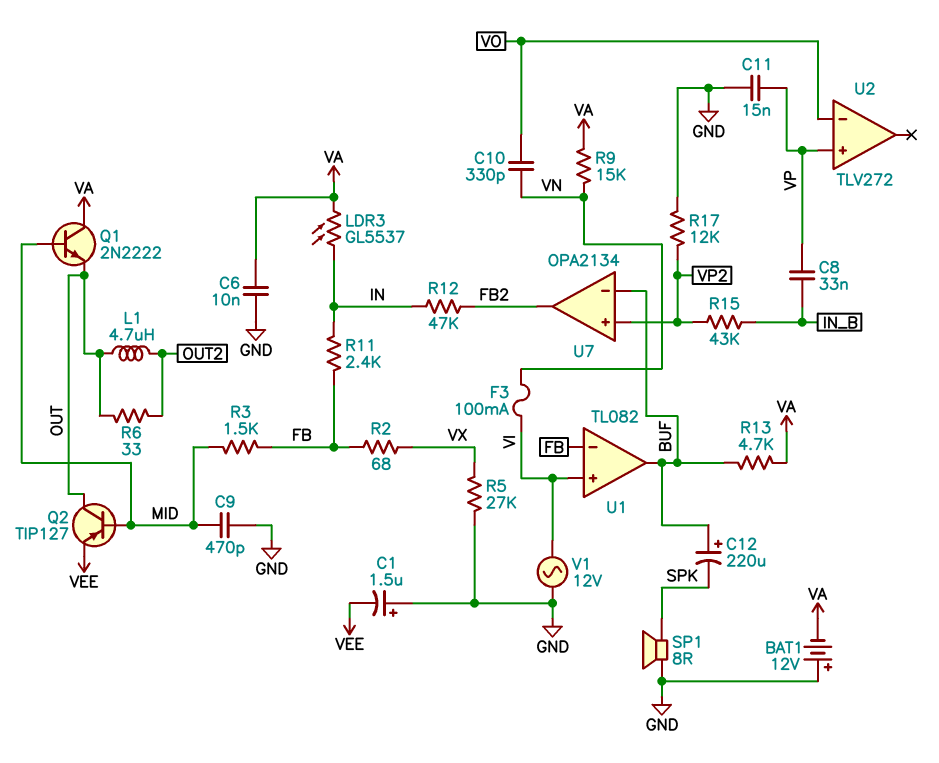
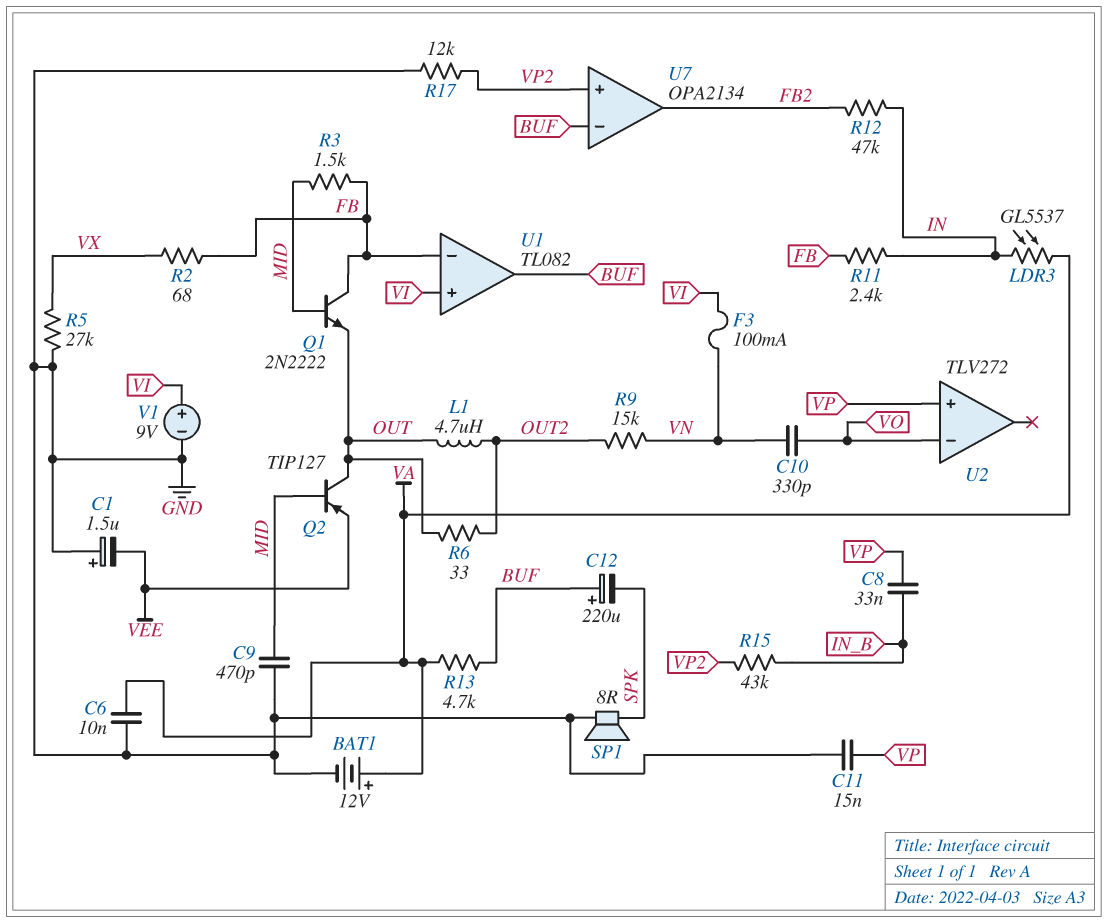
BAT1: 12V (plus GND, minus VA) -> 12V (plus VA, minus GND)
Q1: NPN 2N2222 (B MID, C VA, E OUT) -> NPN 2N2222 (B MID, C FB, E OUT)
R9: 15k (VA, VN) -> 15k (OUT2, VN)
V1: AC 12V (GND, VI) -> 9V (plus VI, minus GND)

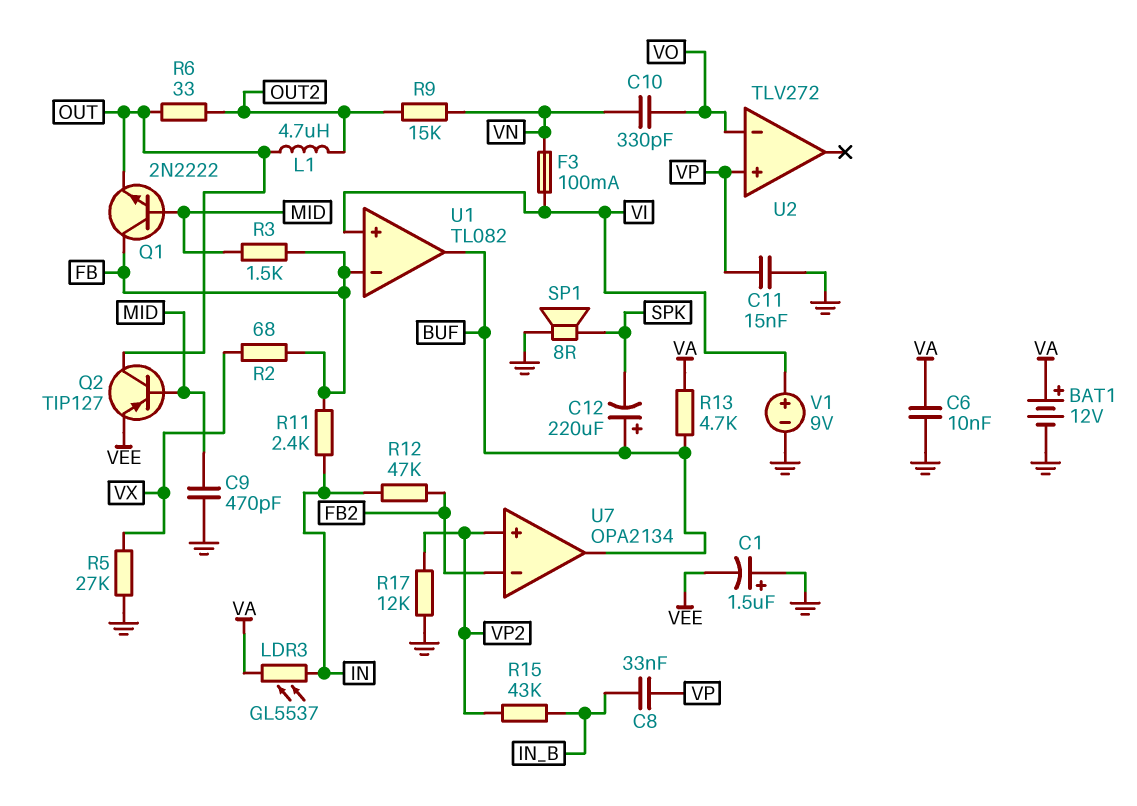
U7 pin in-: BUF -> FB2
U7 pin out: FB2 -> BUF

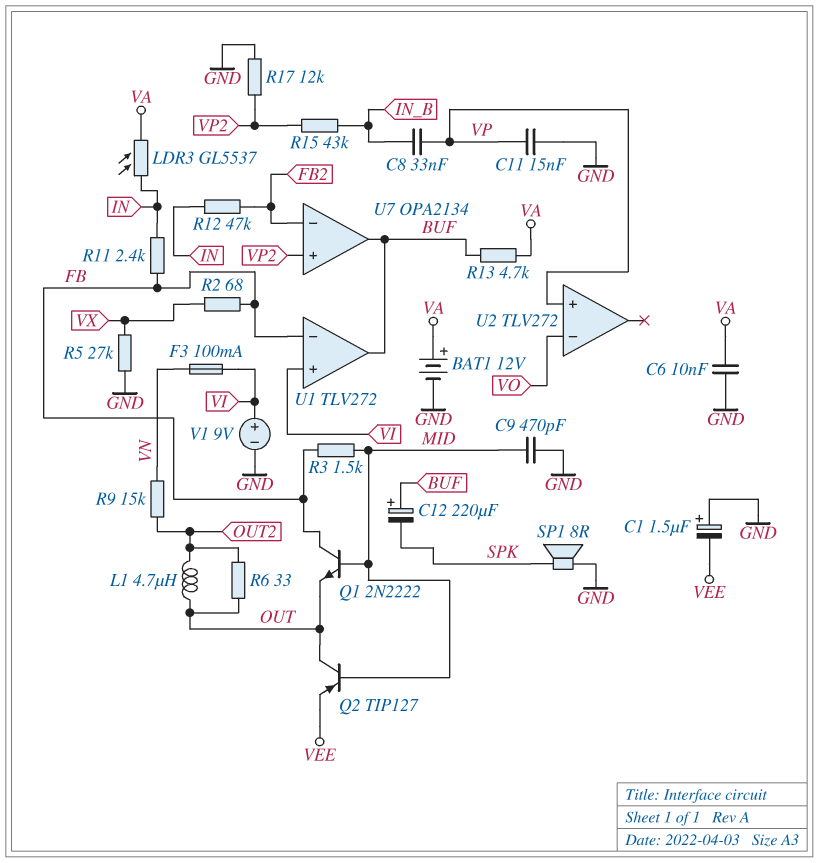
C10: 330pF (VN, VO) -> none
U1: TL082 -> TLV272

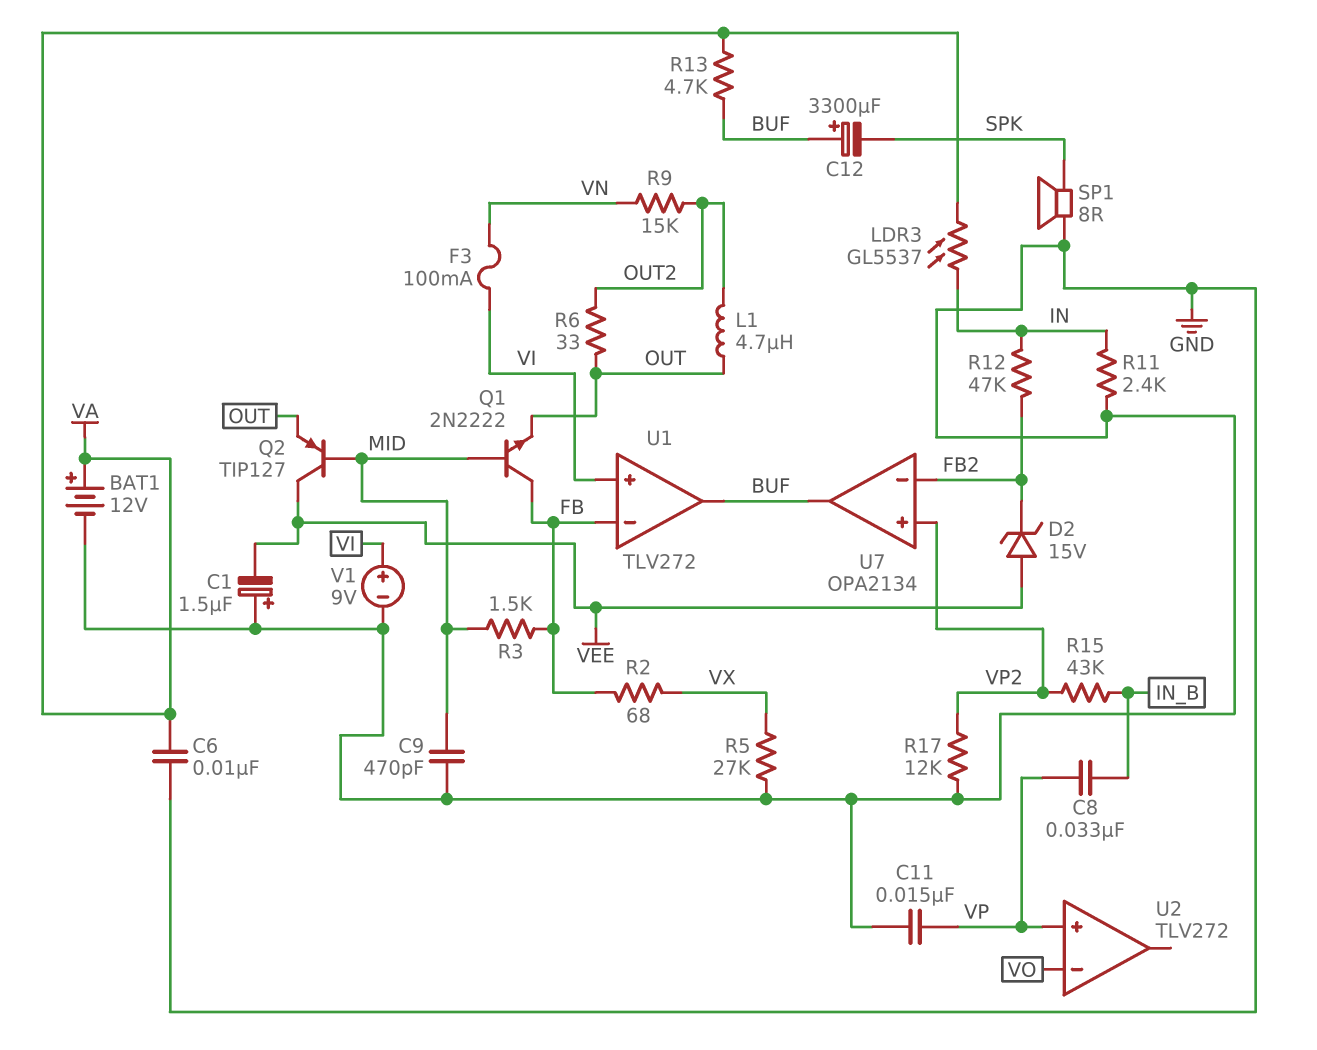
C12: 220uF (plus BUF, minus SPK) -> 3300uF (plus BUF, minus SPK)
D2: none -> zener 15V (A VEE, K FB2)
Q2: PNP TIP127 (B MID, C OUT, E VEE) -> PNP TIP127 (B MID, C VEE, E OUT)
R11: 2.4k (FB, IN) -> 2.4k (GND, IN)

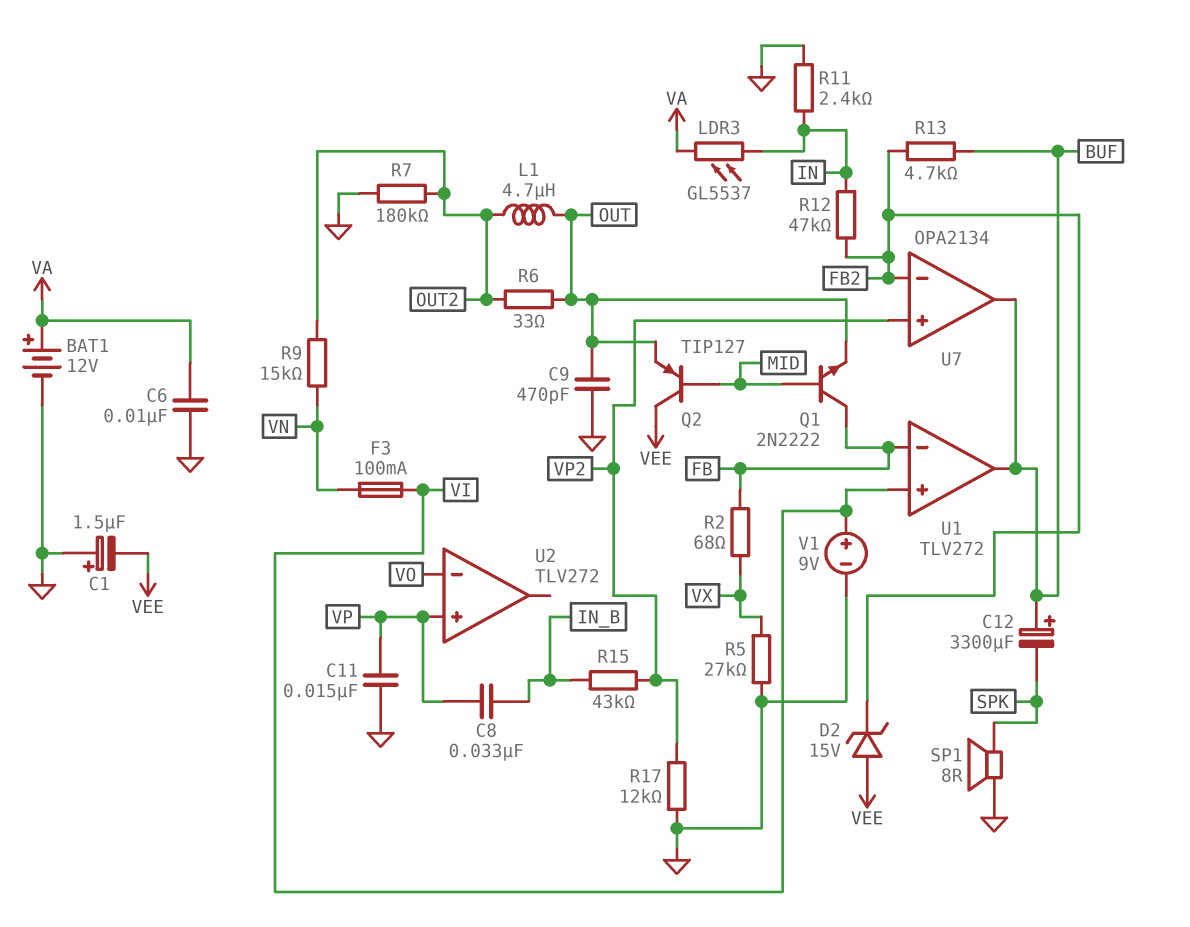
C9: 470pF (GND, MID) -> 470pF (GND, OUT)
R3: 1.5k (FB, MID) -> none
R7: none -> 180k (GND, OUT2)
R13: 4.7k (BUF, VA) -> 4.7k (BUF, FB2)

